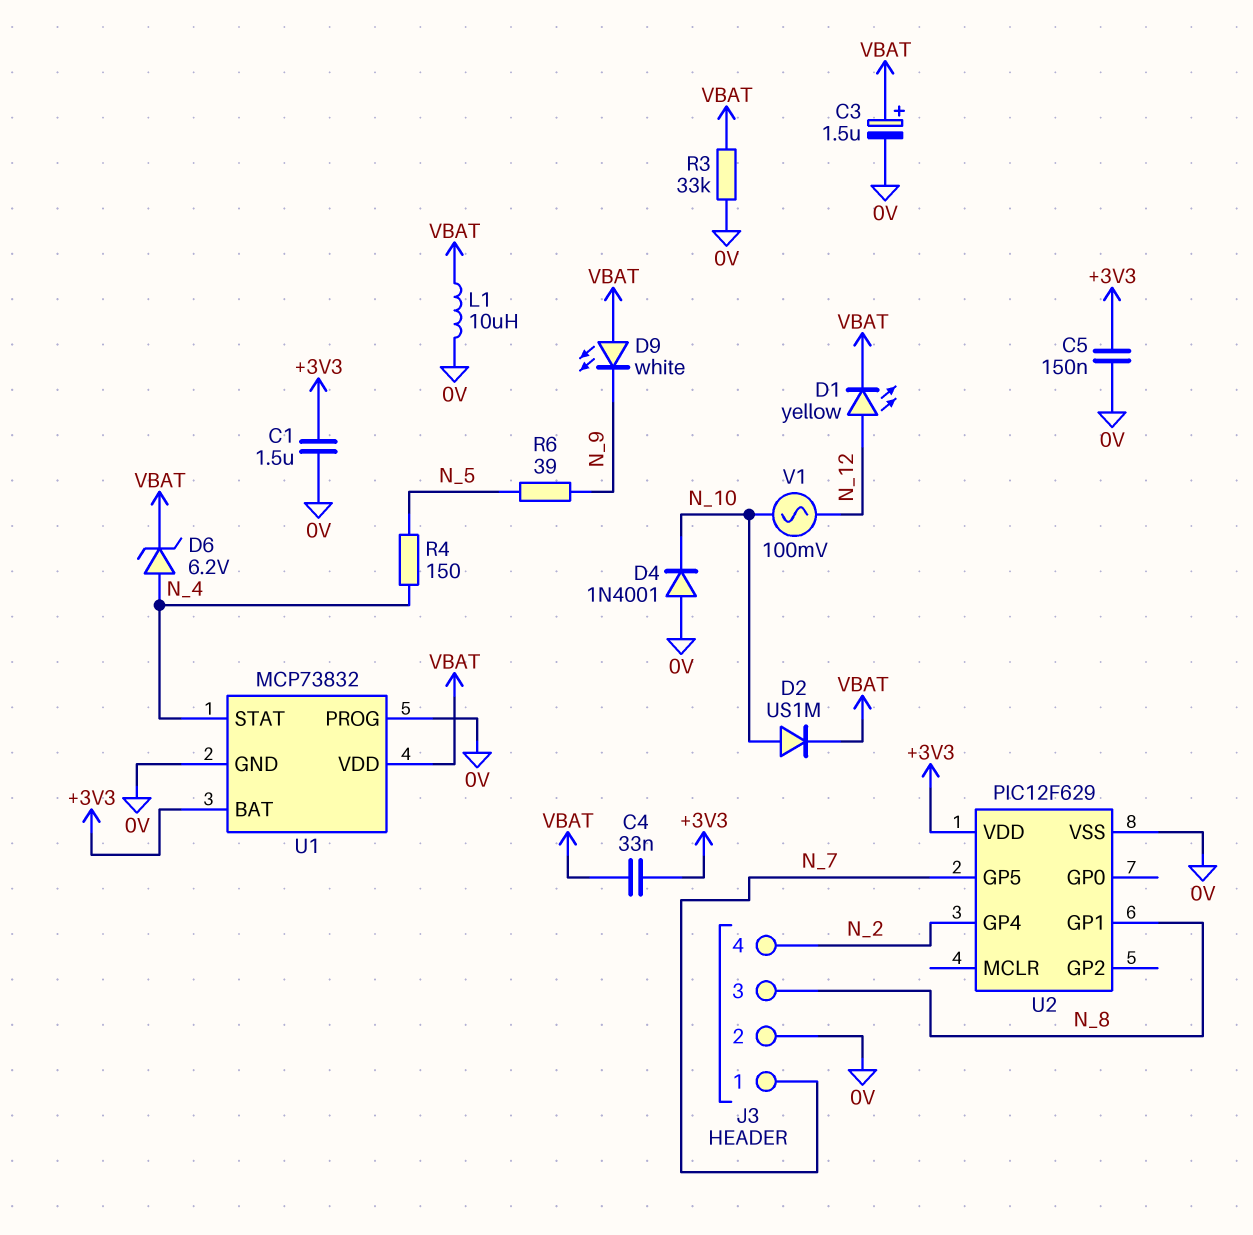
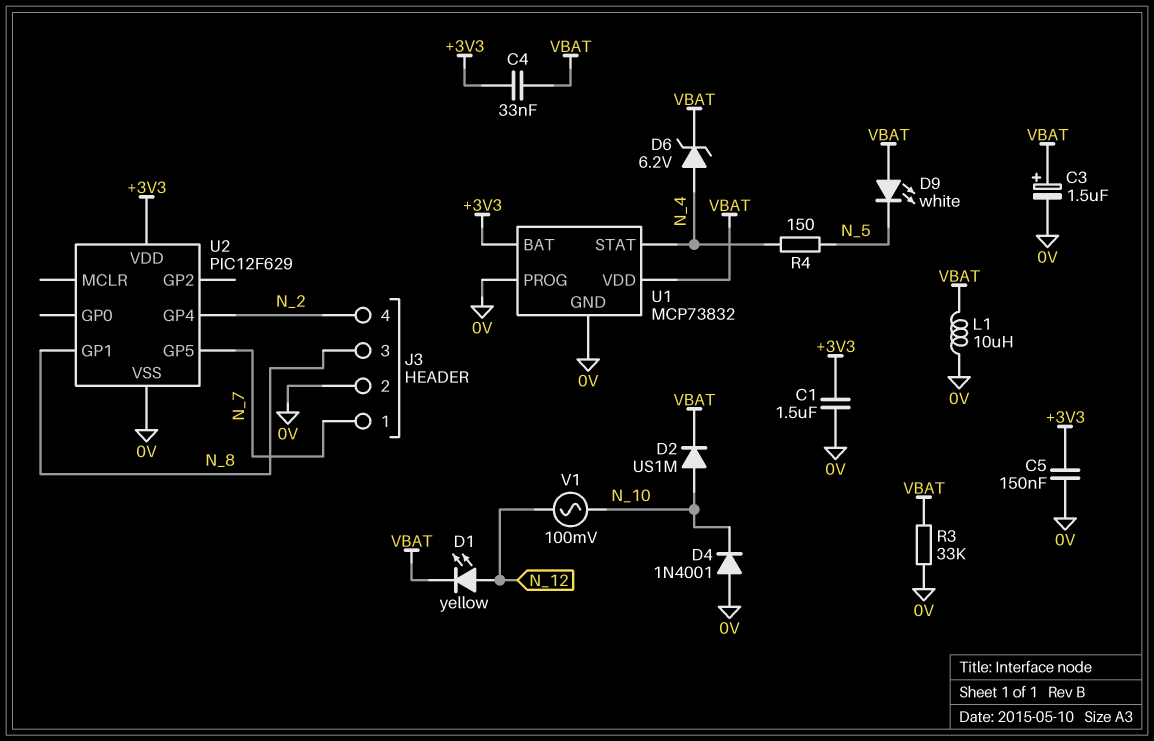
D9: LED white (A VBAT, K N_9) -> LED white (A VBAT, K N_5)
R6: 39 (N_5, N_9) -> none

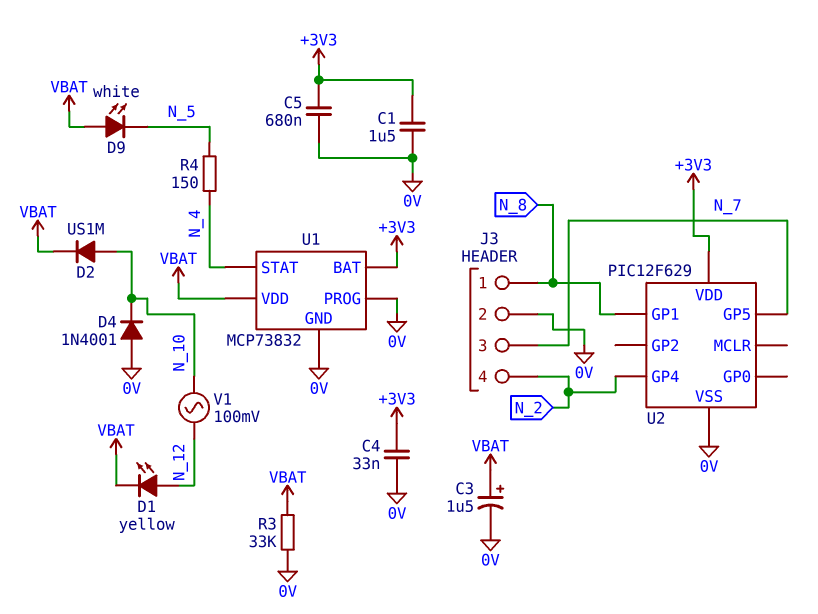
C4: 33nF (+3V3, VBAT) -> 33nF (+3V3, 0V)
C5: 150nF (+3V3, 0V) -> 680nF (+3V3, 0V)
D6: zener 6.2V (A N_4, K VBAT) -> none
J3 pin 1: N_7 -> N_8
J3 pin 3: N_8 -> N_7
L1: 10uH (0V, VBAT) -> none

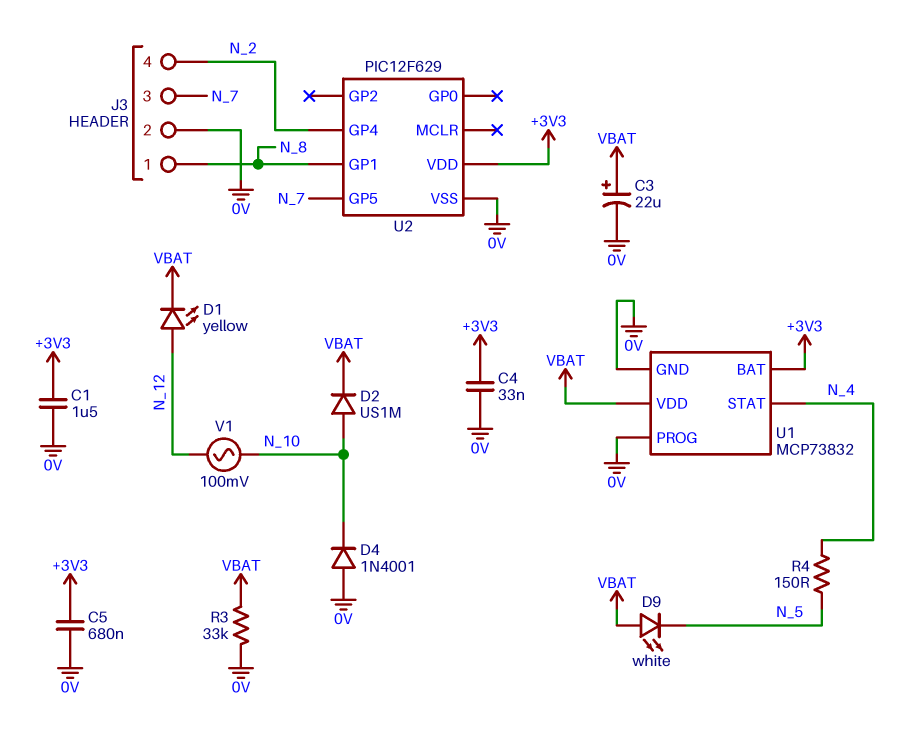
C3: 1.5uF (plus VBAT, minus 0V) -> 22uF (plus VBAT, minus 0V)

